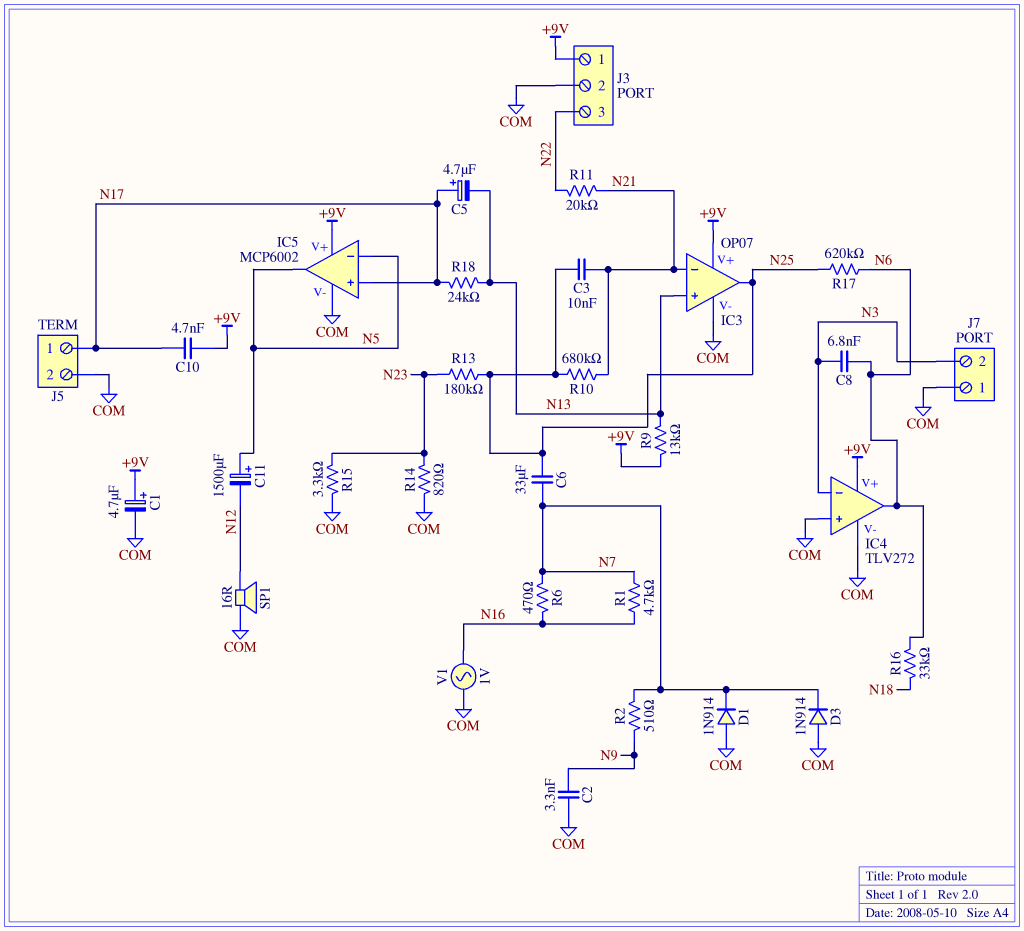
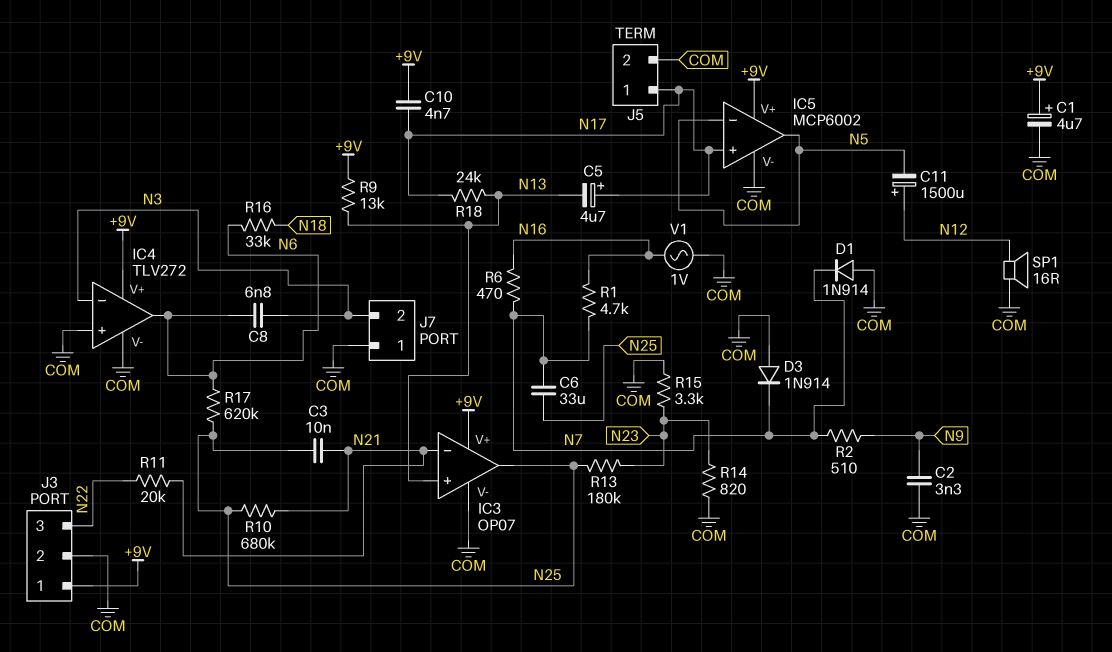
C11: 1500uF (plus N5, minus N12) -> 1500uF (plus N12, minus N5)

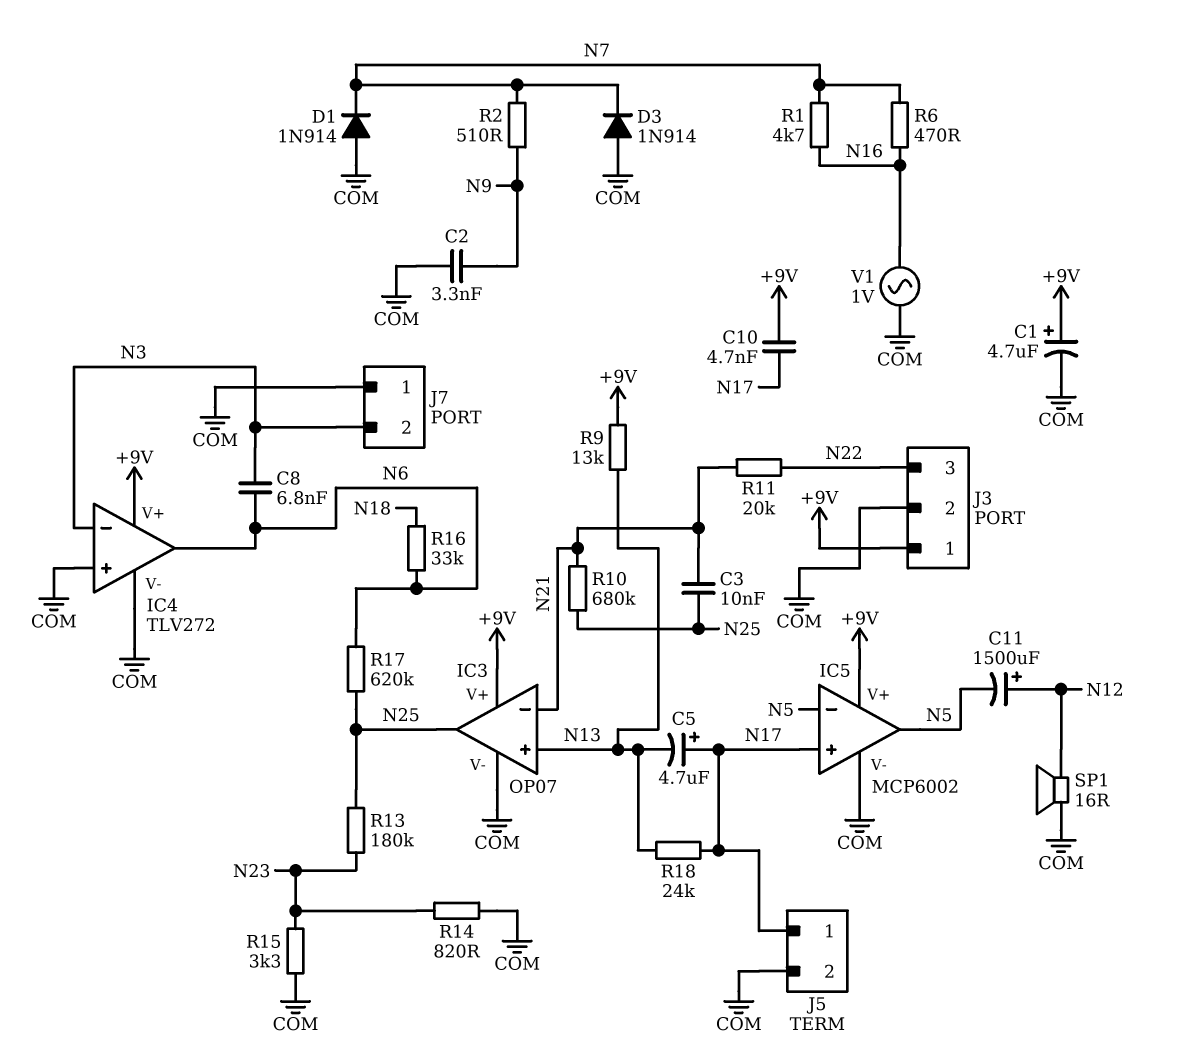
C6: 33uF (N7, N25) -> none

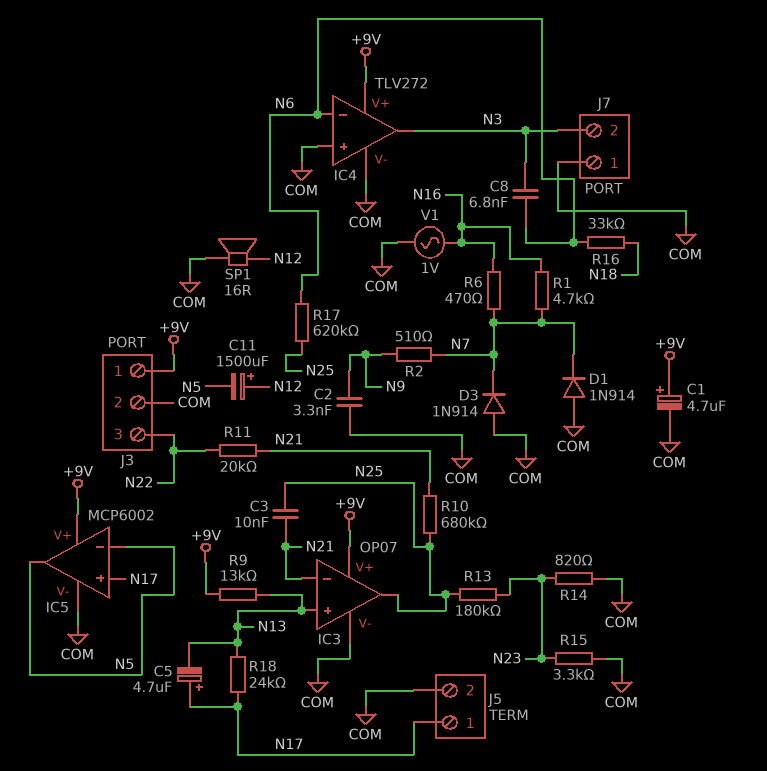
C10: 4.7nF (+9V, N17) -> none
IC4 pin in-: N3 -> N6
IC4 pin out: N6 -> N3

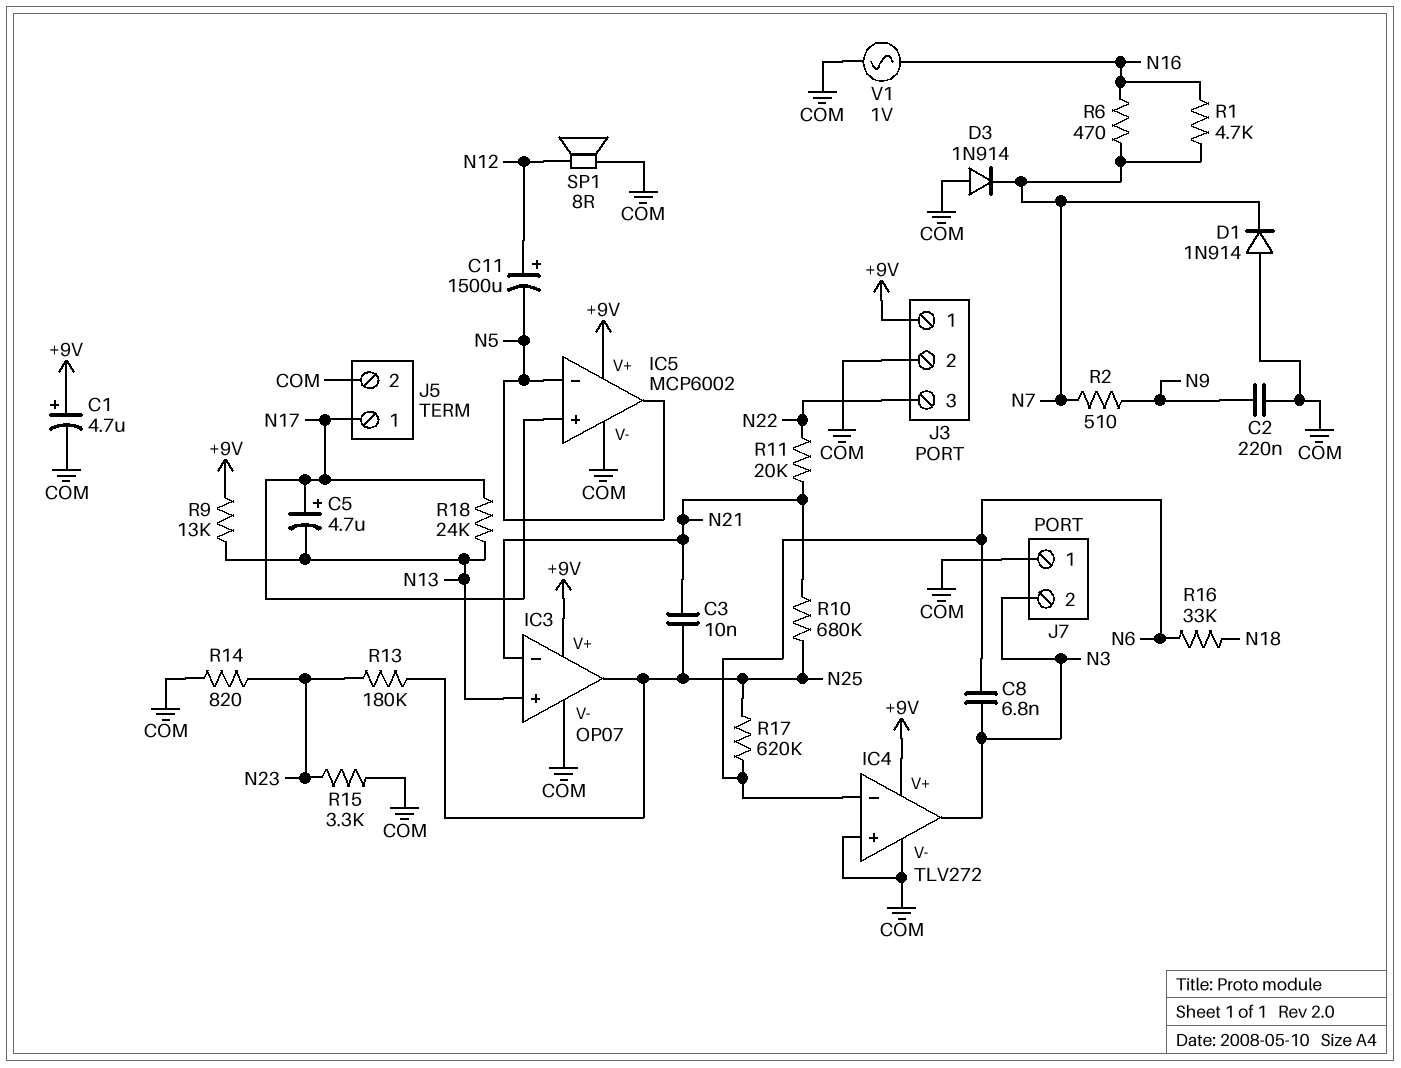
C2: 3.3nF (COM, N9) -> 220nF (COM, N9)
SP1: speaker 16R (COM, N12) -> speaker 8R (COM, N12)

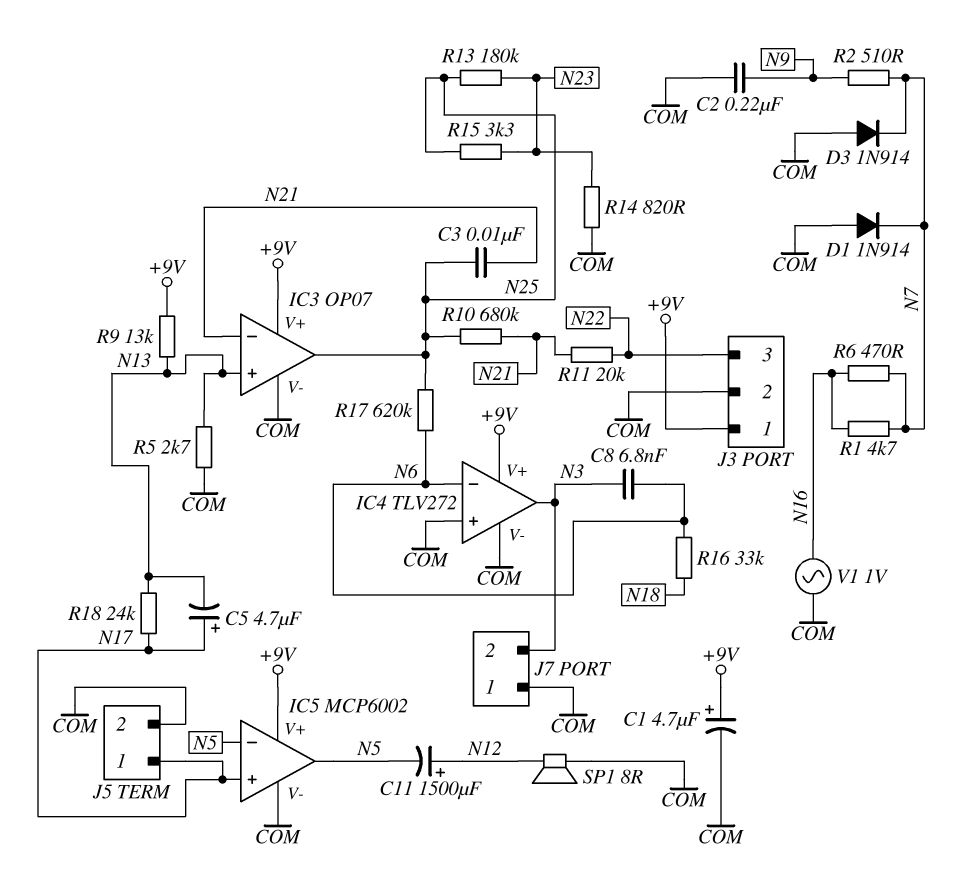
R5: none -> 2.7k (COM, N13)
R15: 3.3k (COM, N23) -> 3.3k (N23, N25)

